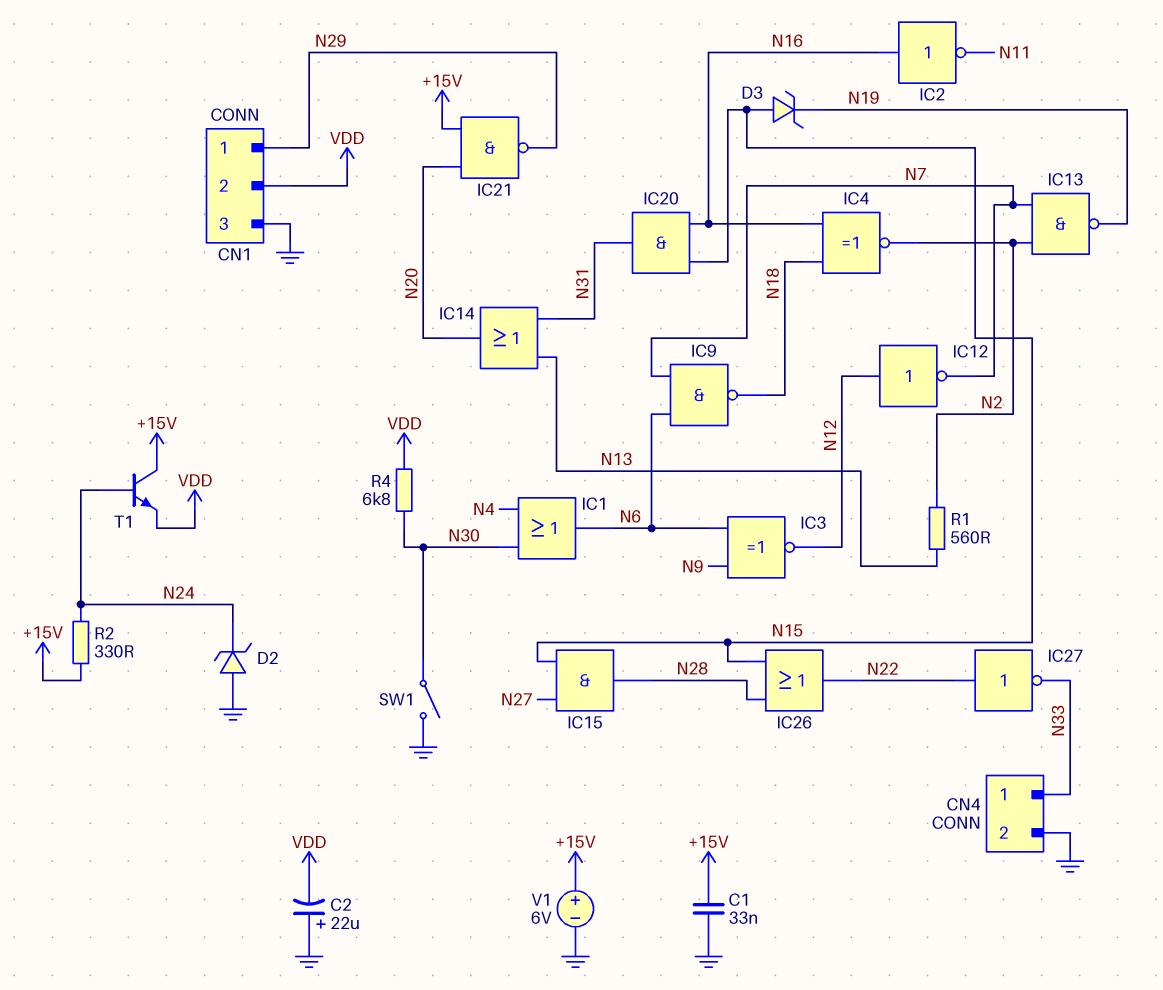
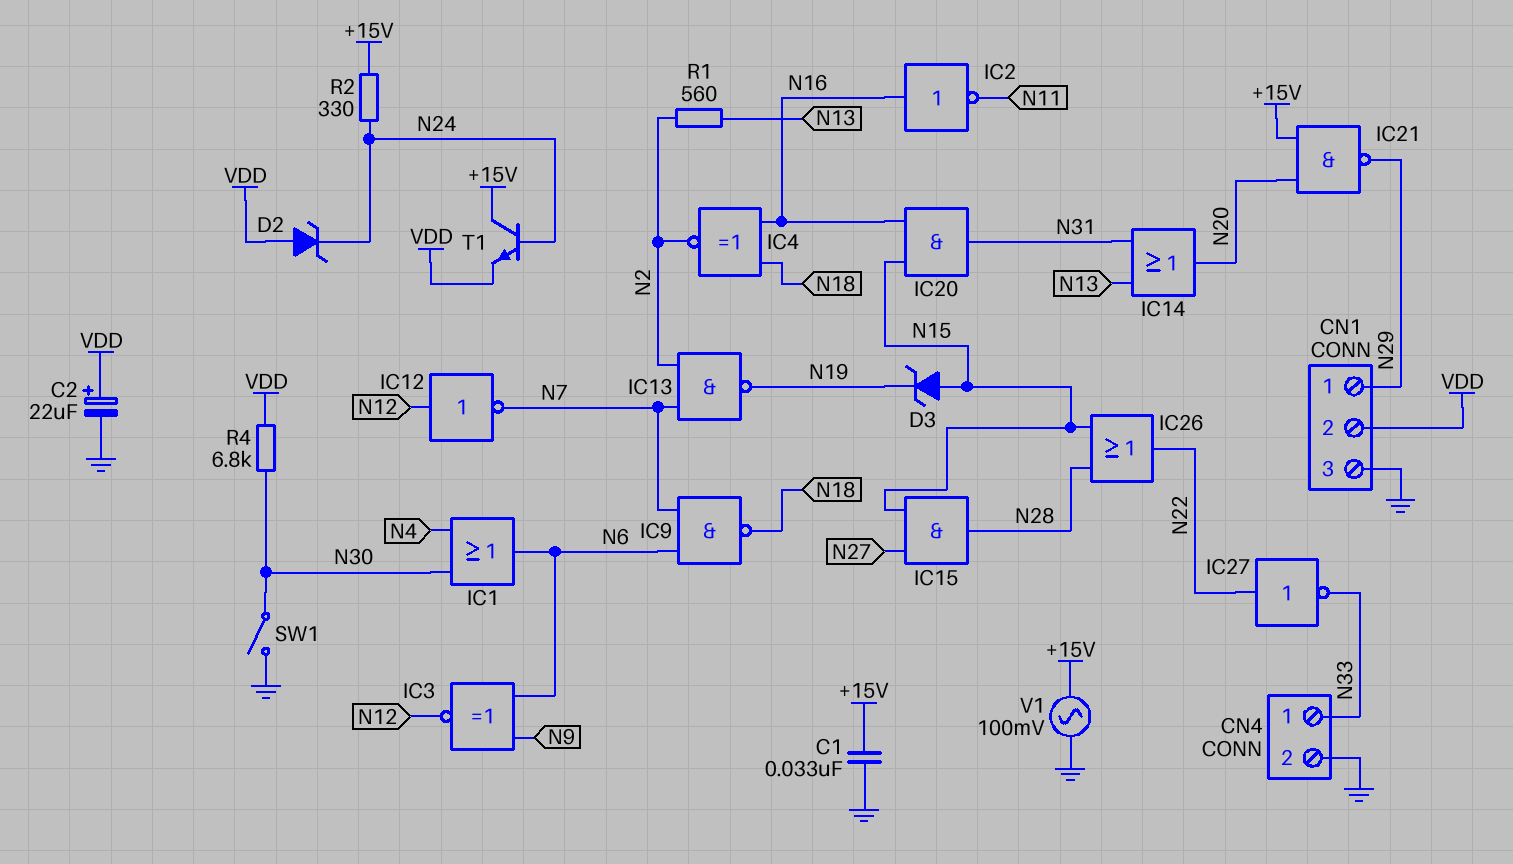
C2: 22uF (plus GND, minus VDD) -> 22uF (plus VDD, minus GND)
D2: zener (A GND, K N24) -> zener (A VDD, K N24)
V1: 6V (plus +15V, minus GND) -> AC 100mV (+15V, GND)

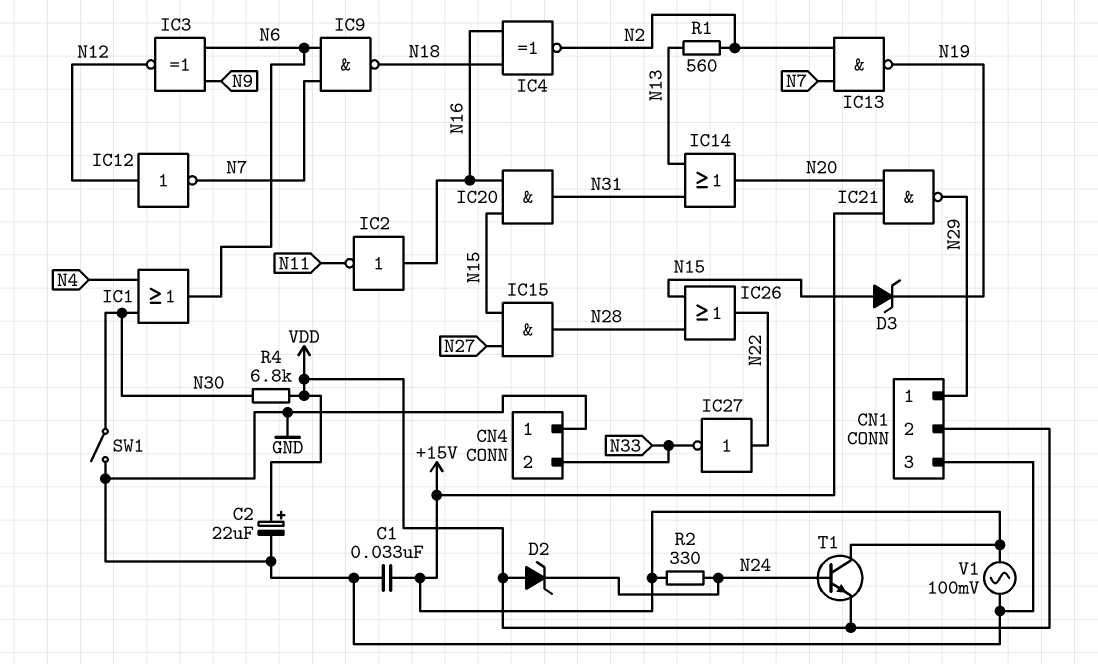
CN4 pin 1: N33 -> GND
CN4 pin 2: GND -> N33

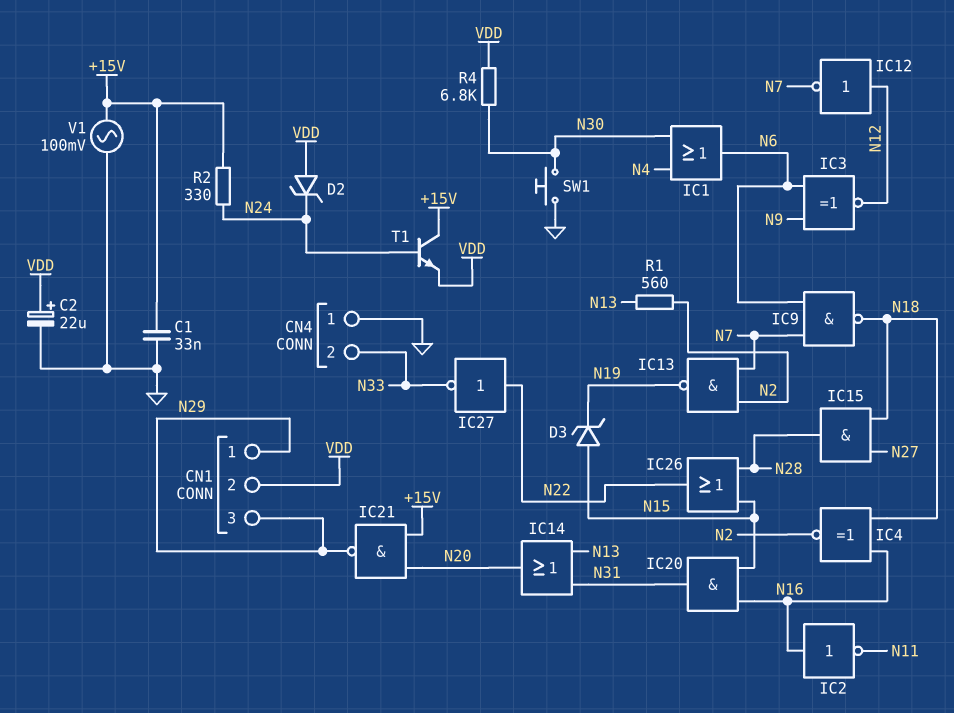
CN1 pin 3: GND -> N29
IC15: AND (in N15, in N27, out N28) -> AND (in N18, in N27, out N28)
SW1: switch (GND, N30) -> button (GND, N30)

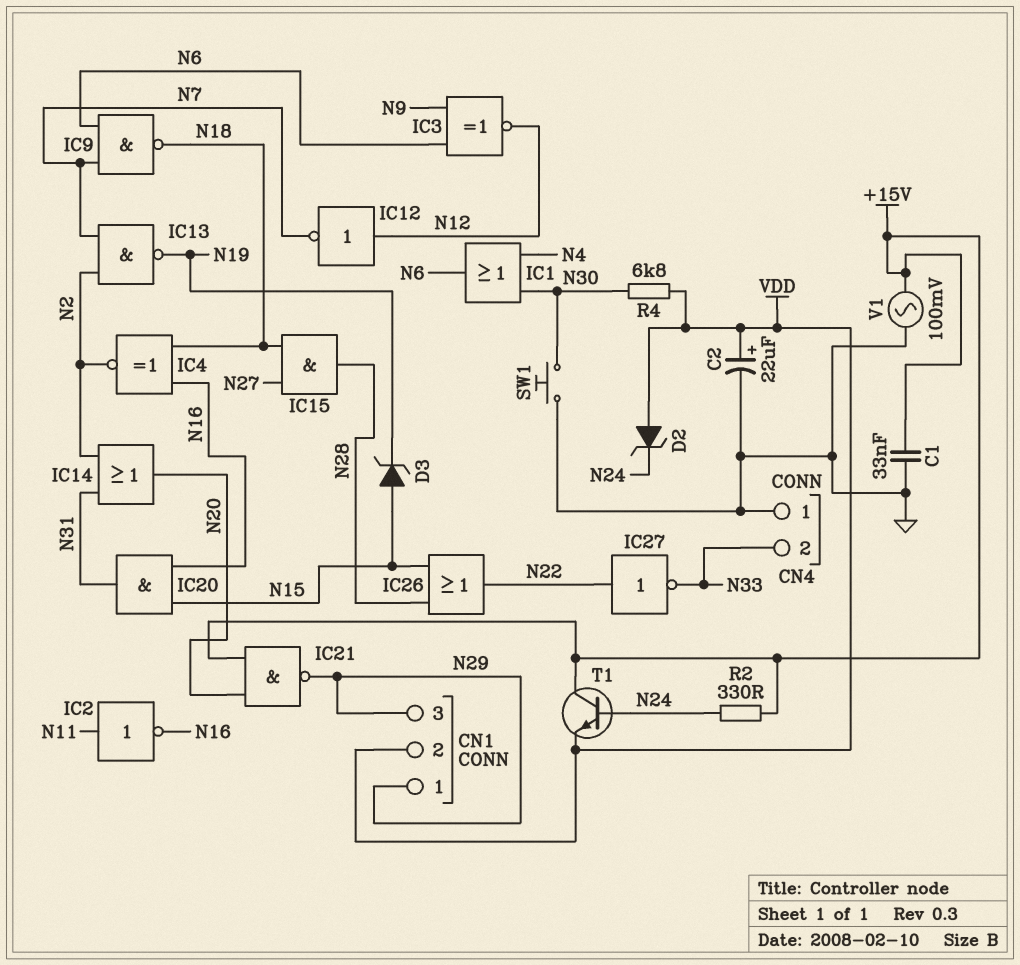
IC2: NOT (in N16, out N11) -> NOT (in N11, out N16)
IC14: OR (in N13, in N31, out N20) -> OR (in N2, in N31, out N20)
R1: 560 (N2, N13) -> none

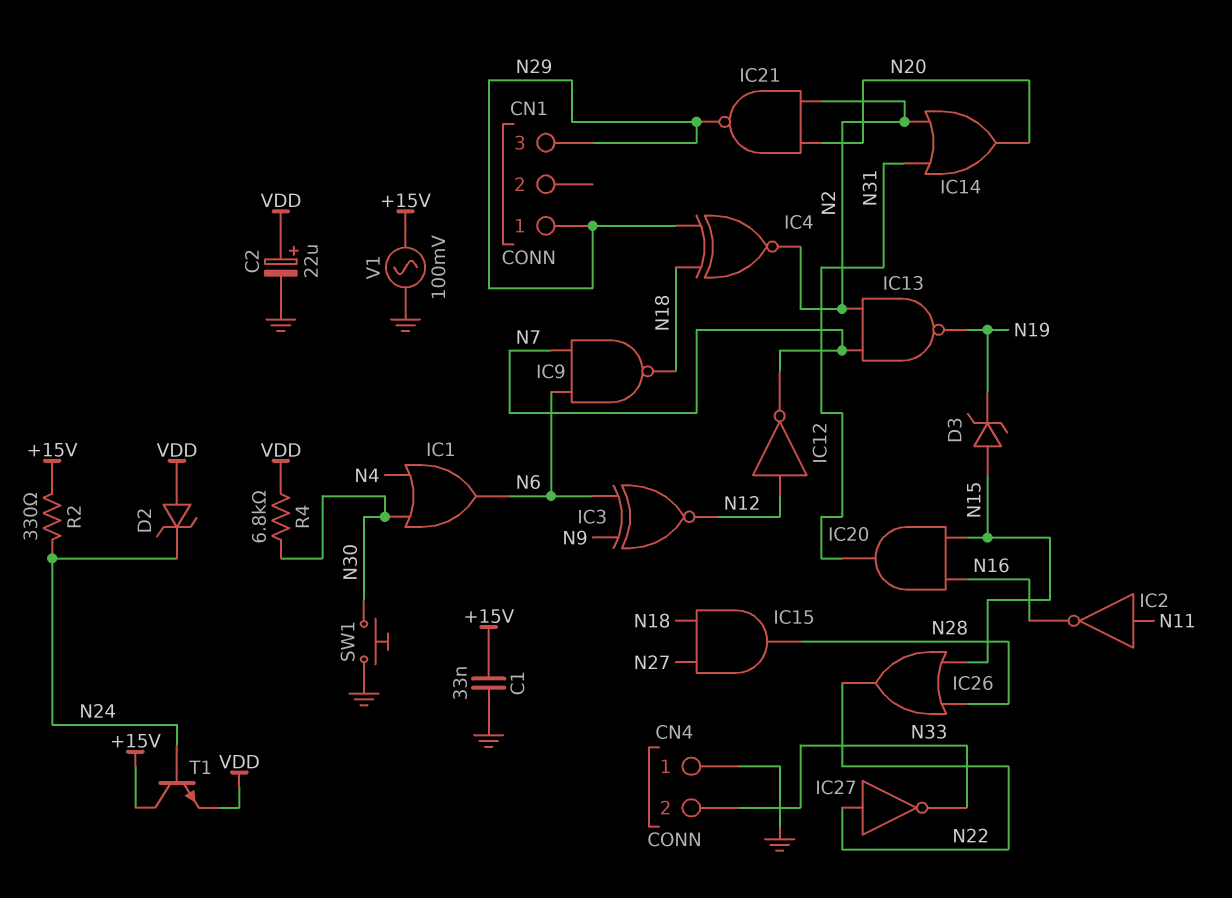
CN1 pin 2: VDD -> none
IC4: XNOR (in N16, in N18, out N2) -> XNOR (in N18, in N29, out N2)
IC21: NAND (in +15V, in N20, out N29) -> NAND (in N2, in N20, out N29)

